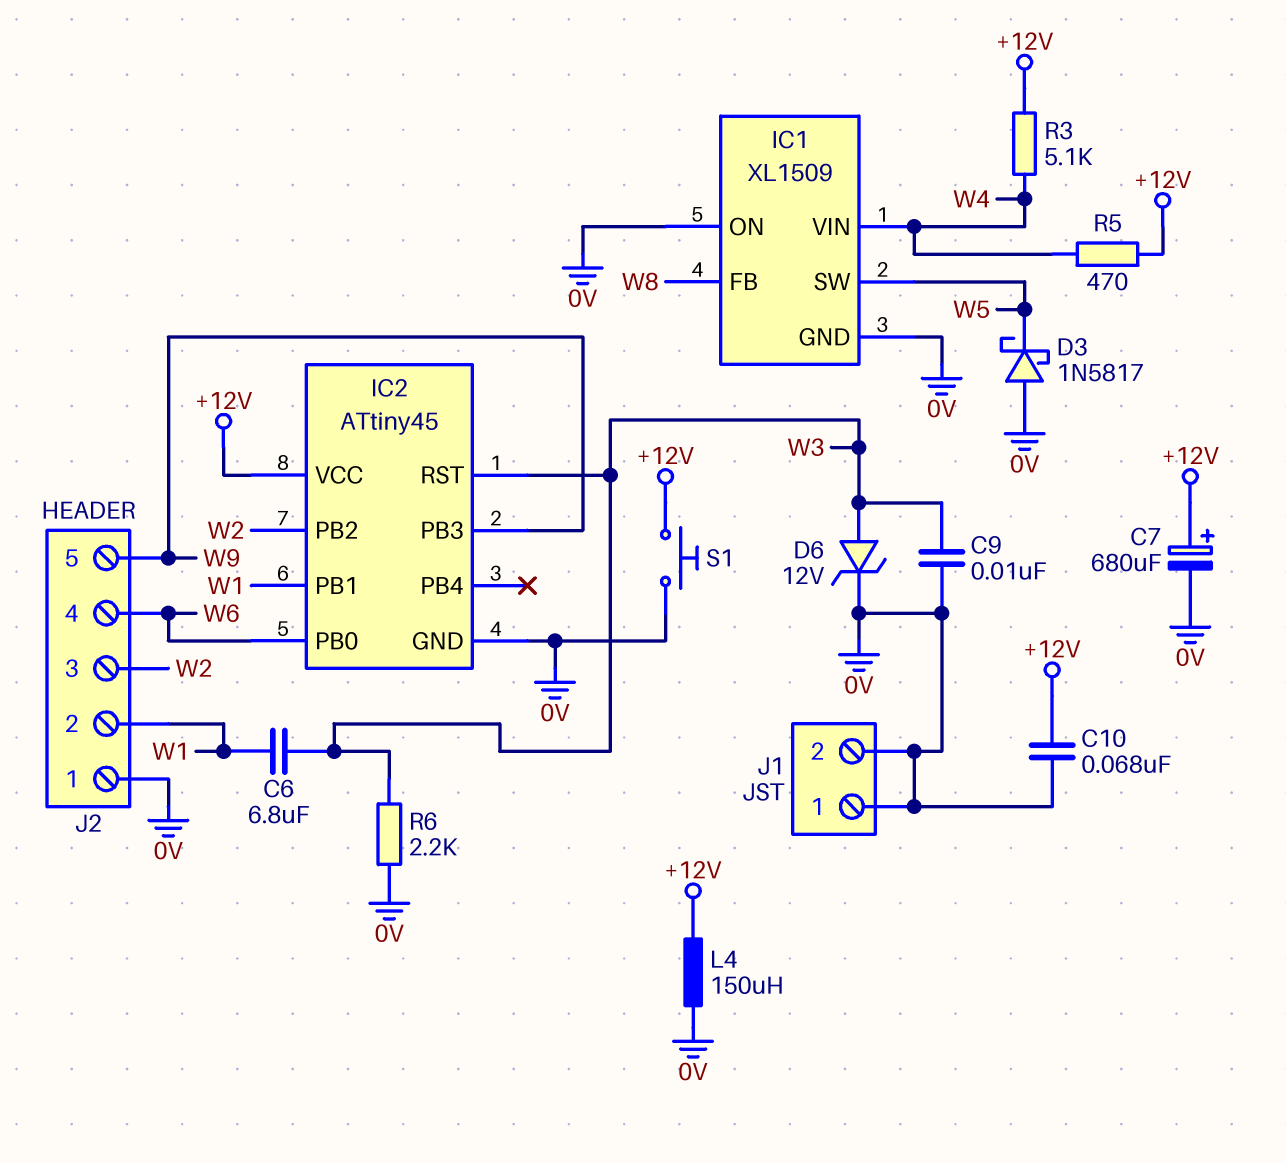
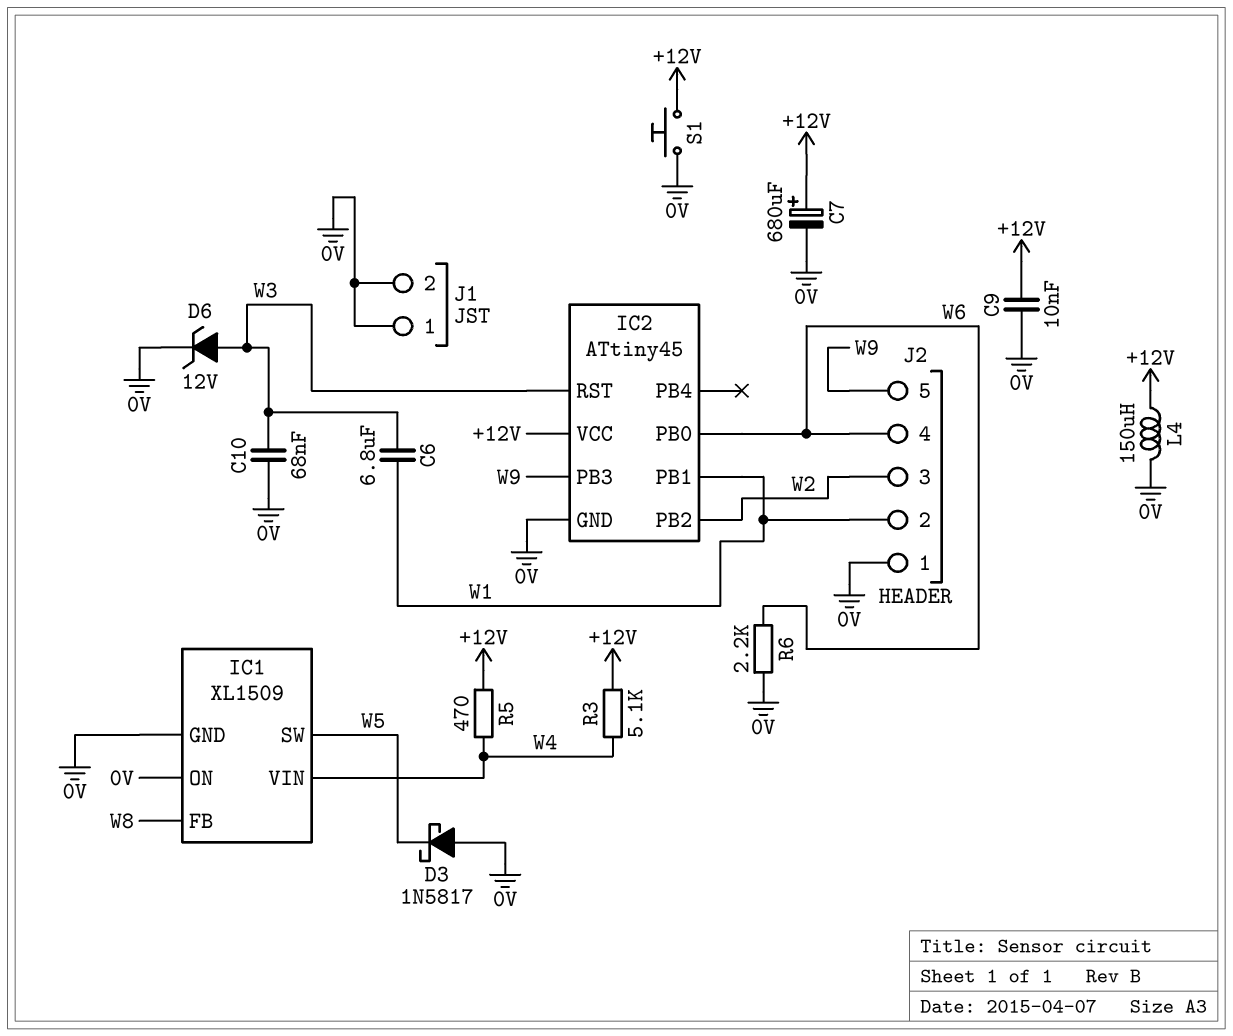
C9: 10nF (0V, W3) -> 10nF (+12V, 0V)
C10: 68nF (+12V, 0V) -> 68nF (0V, W3)
R6: 2.2k (0V, W3) -> 2.2k (0V, W6)

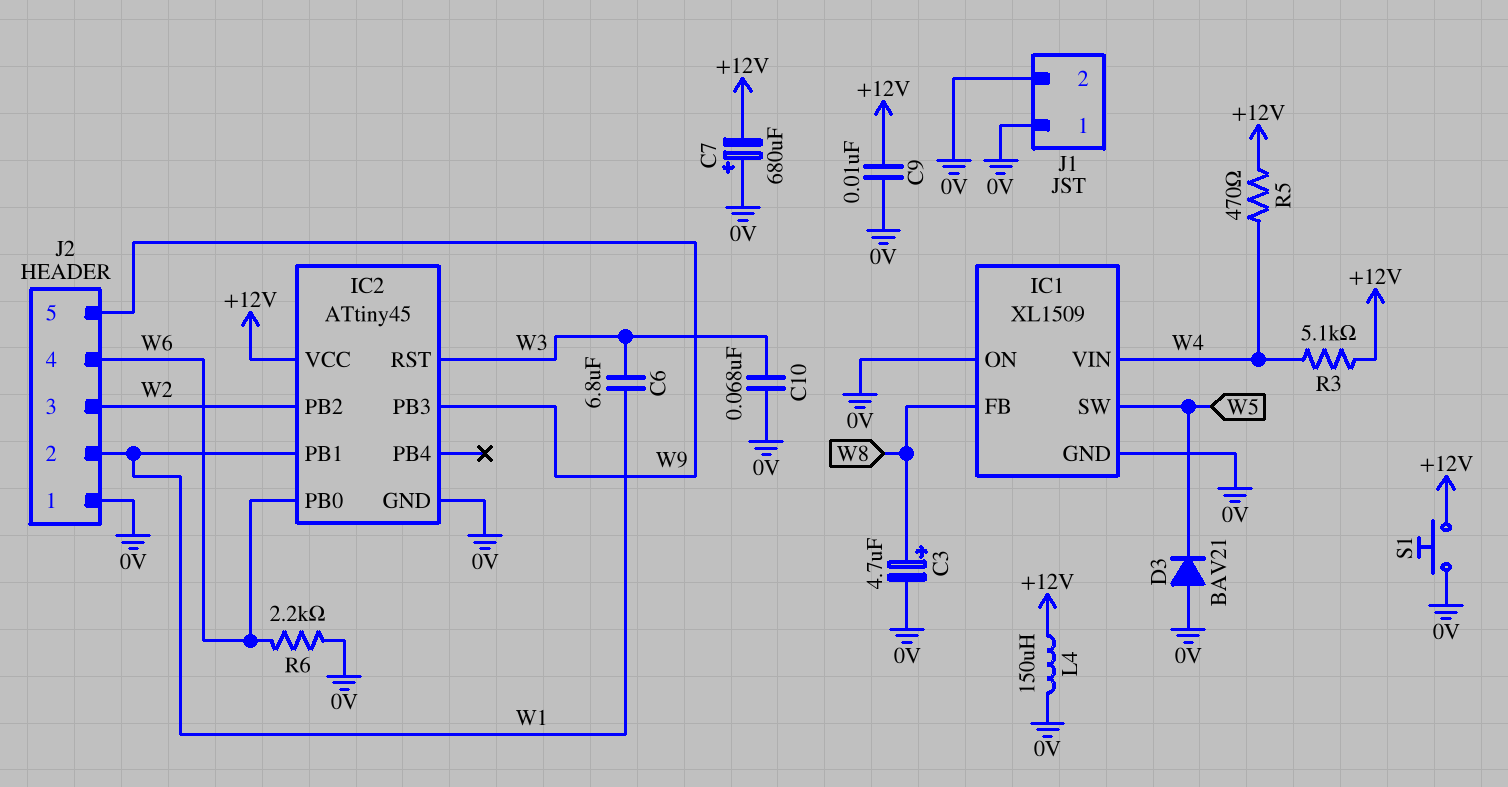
C3: none -> 4.7uF (plus W8, minus 0V)
C7: 680uF (plus +12V, minus 0V) -> 680uF (plus 0V, minus +12V)
D3: schottky 1N5817 (A 0V, K W5) -> diode BAV21 (A 0V, K W5)
D6: zener 12V (A W3, K 0V) -> none

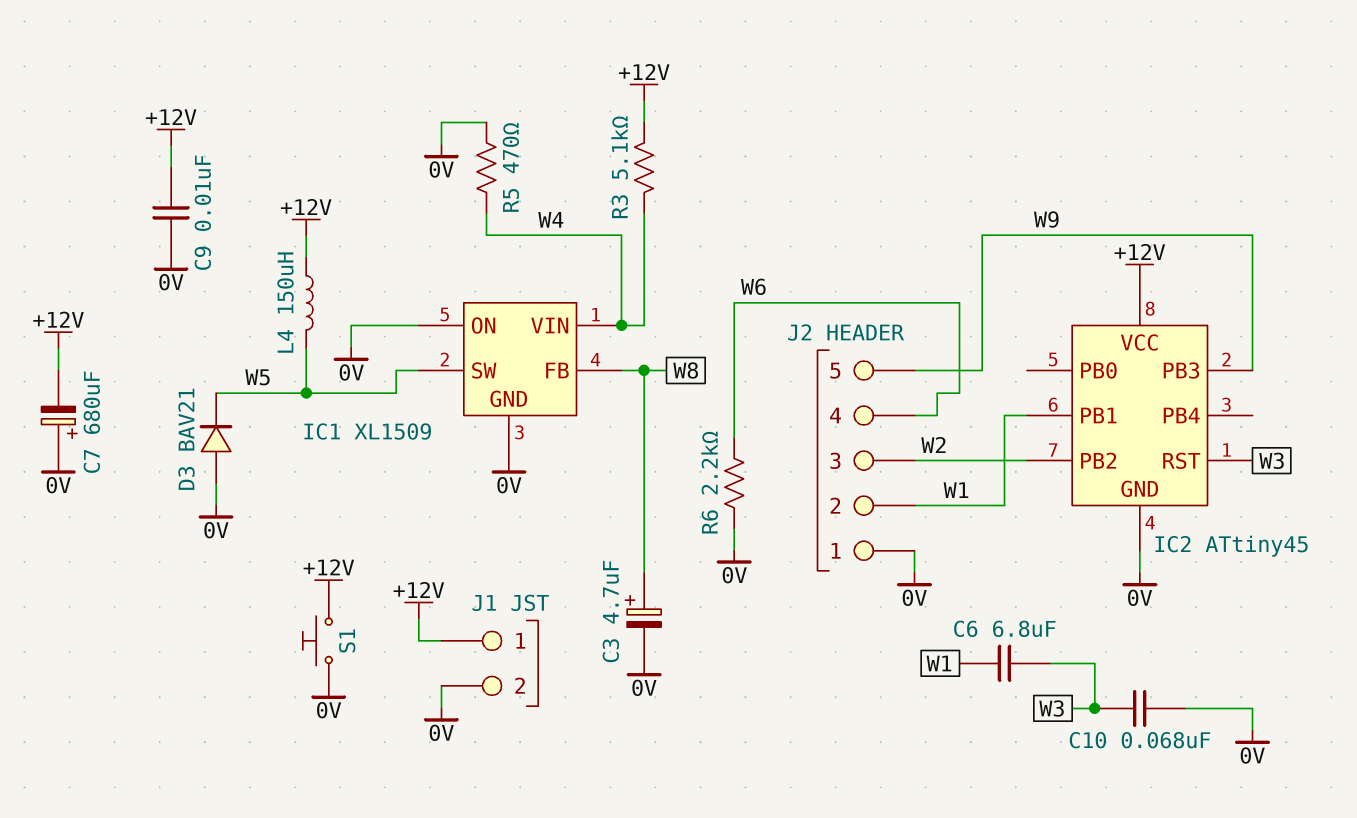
IC2 pin PB0: W6 -> none
J1 pin 1: 0V -> +12V
L4: 150uH (+12V, 0V) -> 150uH (+12V, W5)
R5: 470 (+12V, W4) -> 470 (0V, W4)

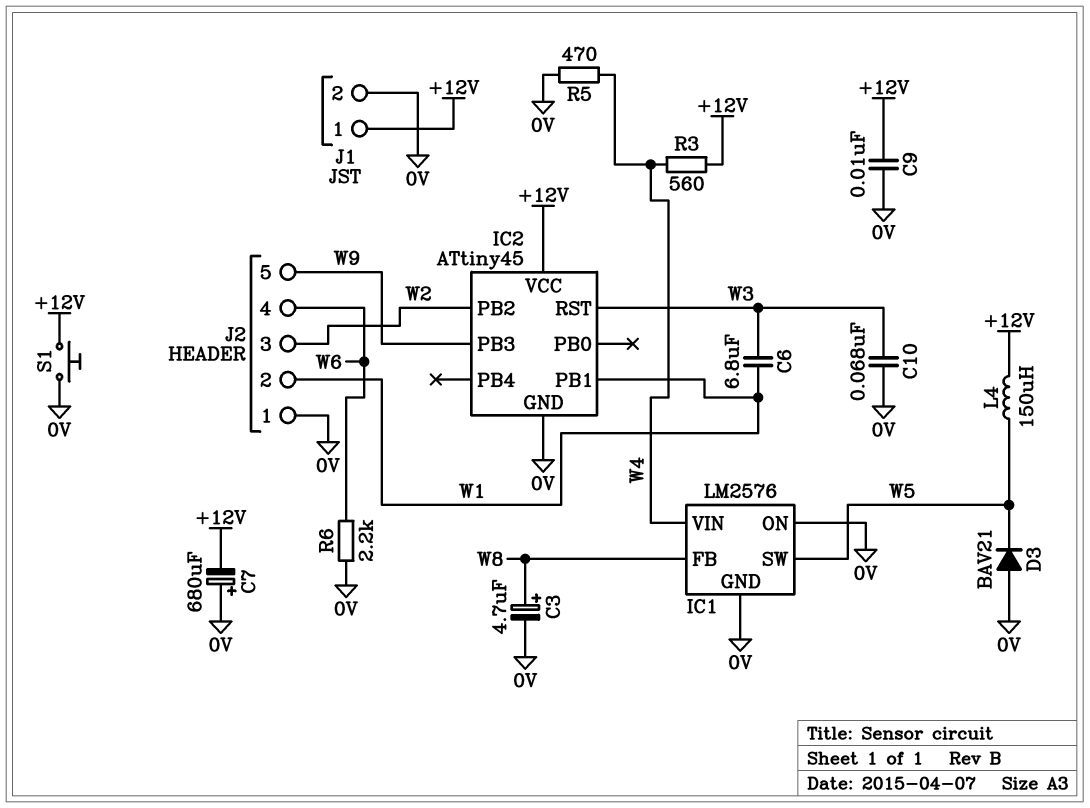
IC1: XL1509 -> LM2576
R3: 5.1k (+12V, W4) -> 560 (+12V, W4)

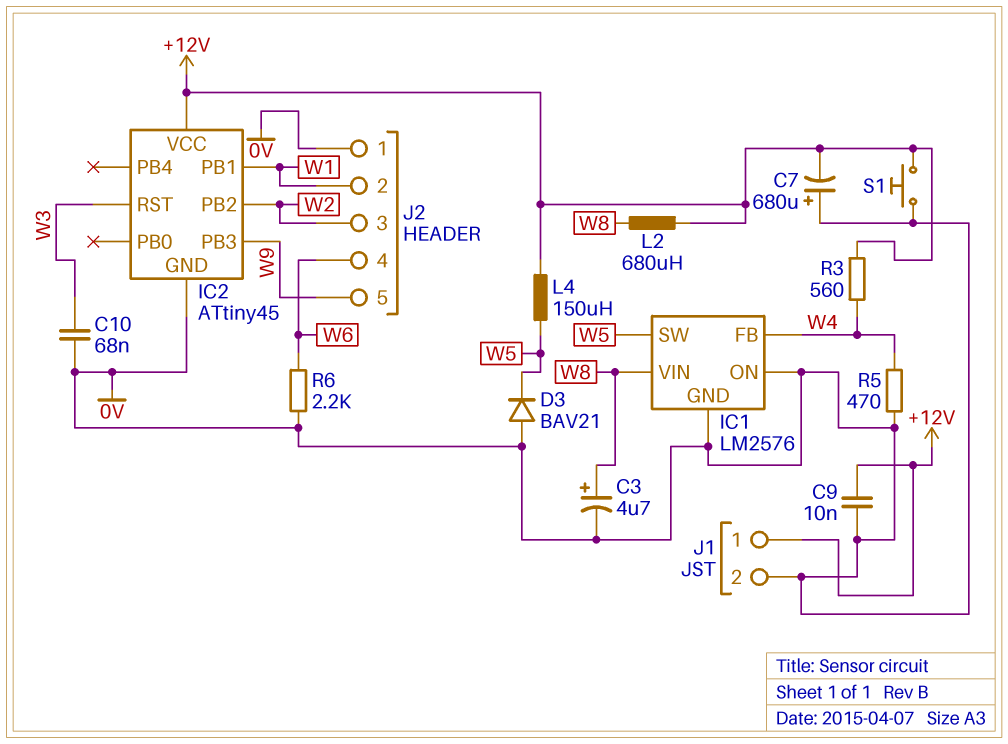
C6: 6.8uF (W1, W3) -> none
IC1 pin FB: W8 -> W4
IC1 pin VIN: W4 -> W8
L2: none -> 680uH (+12V, W8)

